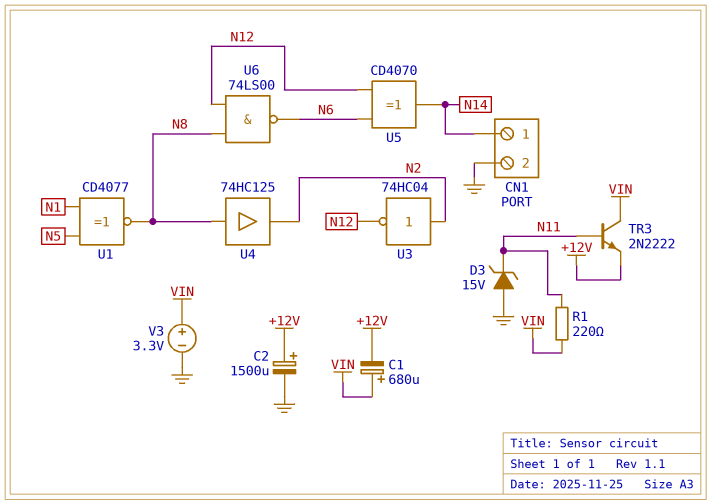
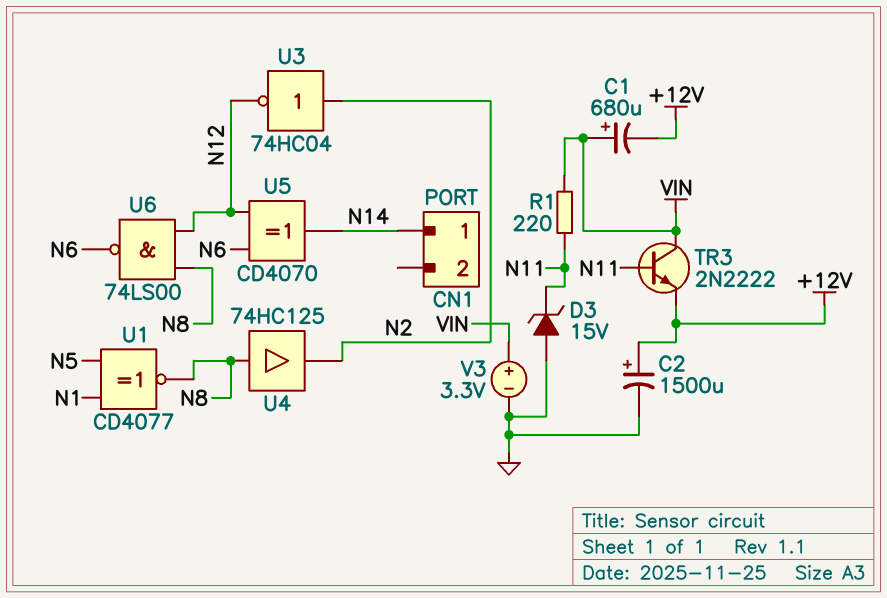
CN1 pin 2: GND -> none

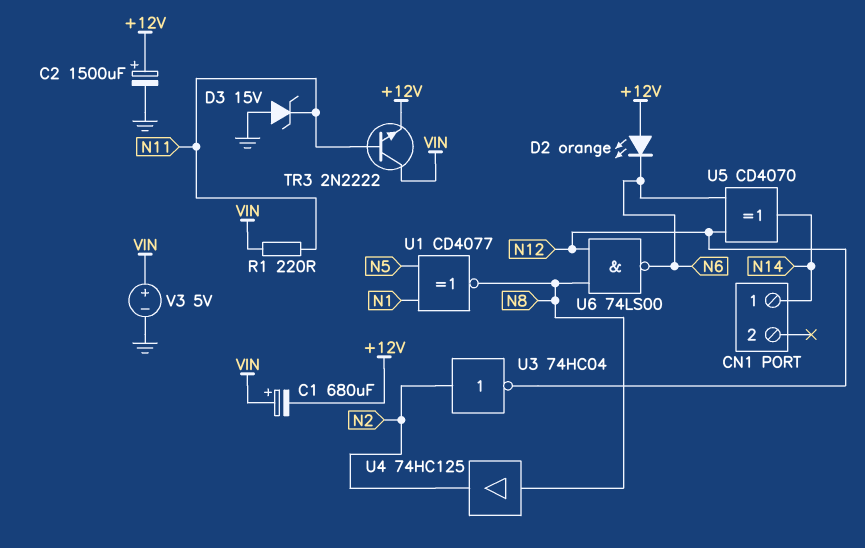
D2: none -> LED orange (A +12V, K N6)
V3: 3.3V (plus VIN, minus GND) -> 5V (plus VIN, minus GND)

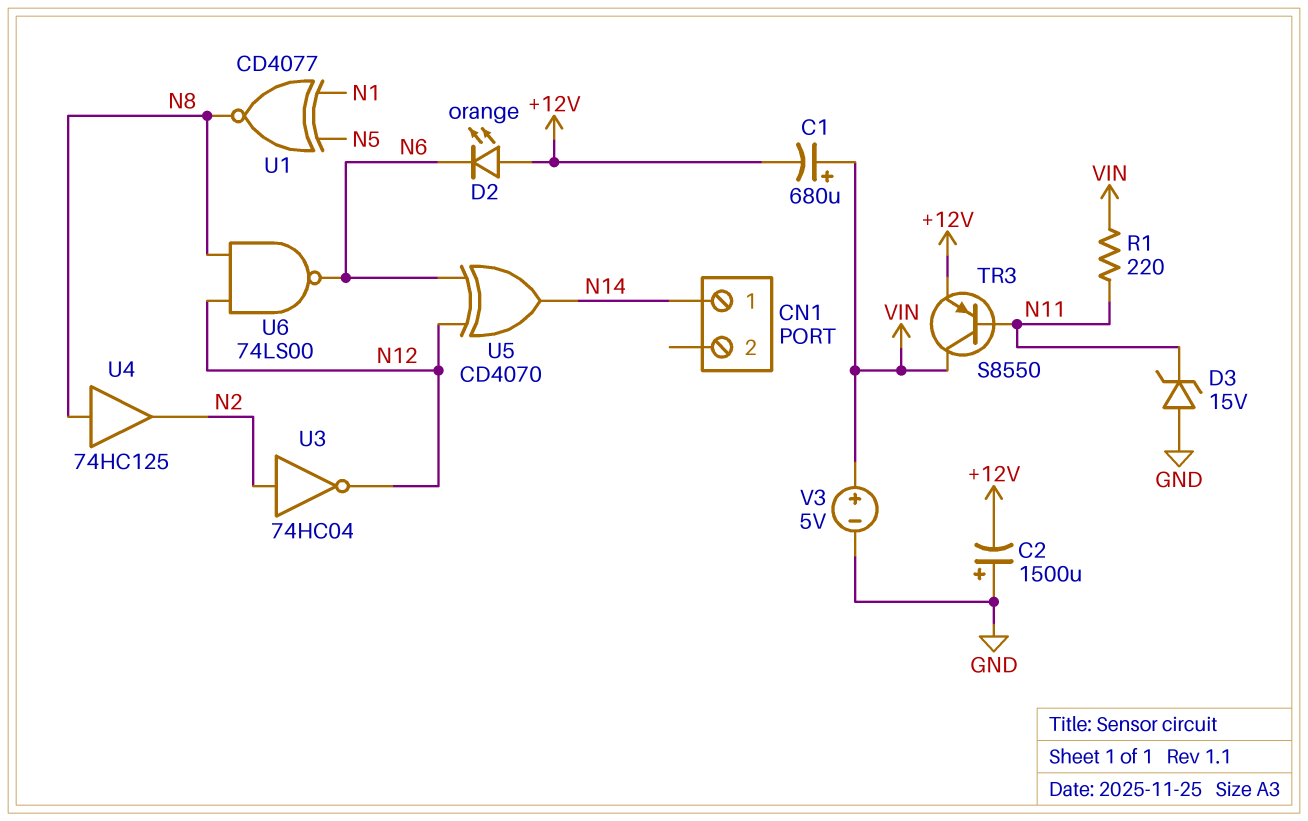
C2: 1500uF (plus +12V, minus GND) -> 1500uF (plus GND, minus +12V)
TR3: NPN 2N2222 (B N11, C VIN, E +12V) -> PNP S8550 (B N11, C VIN, E +12V)

